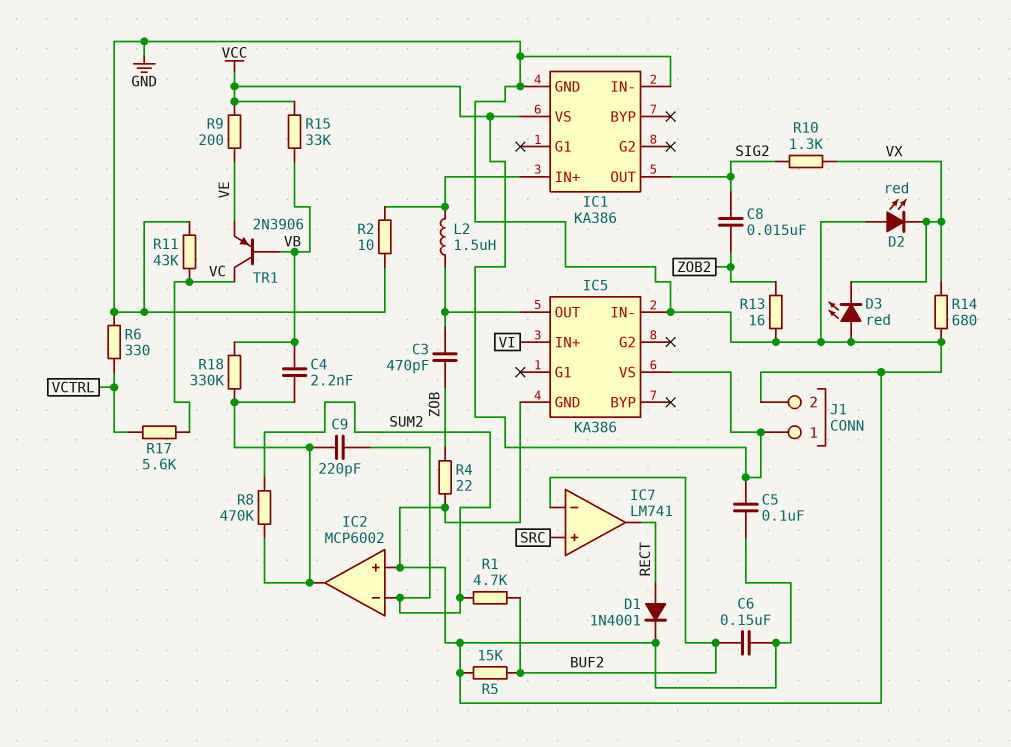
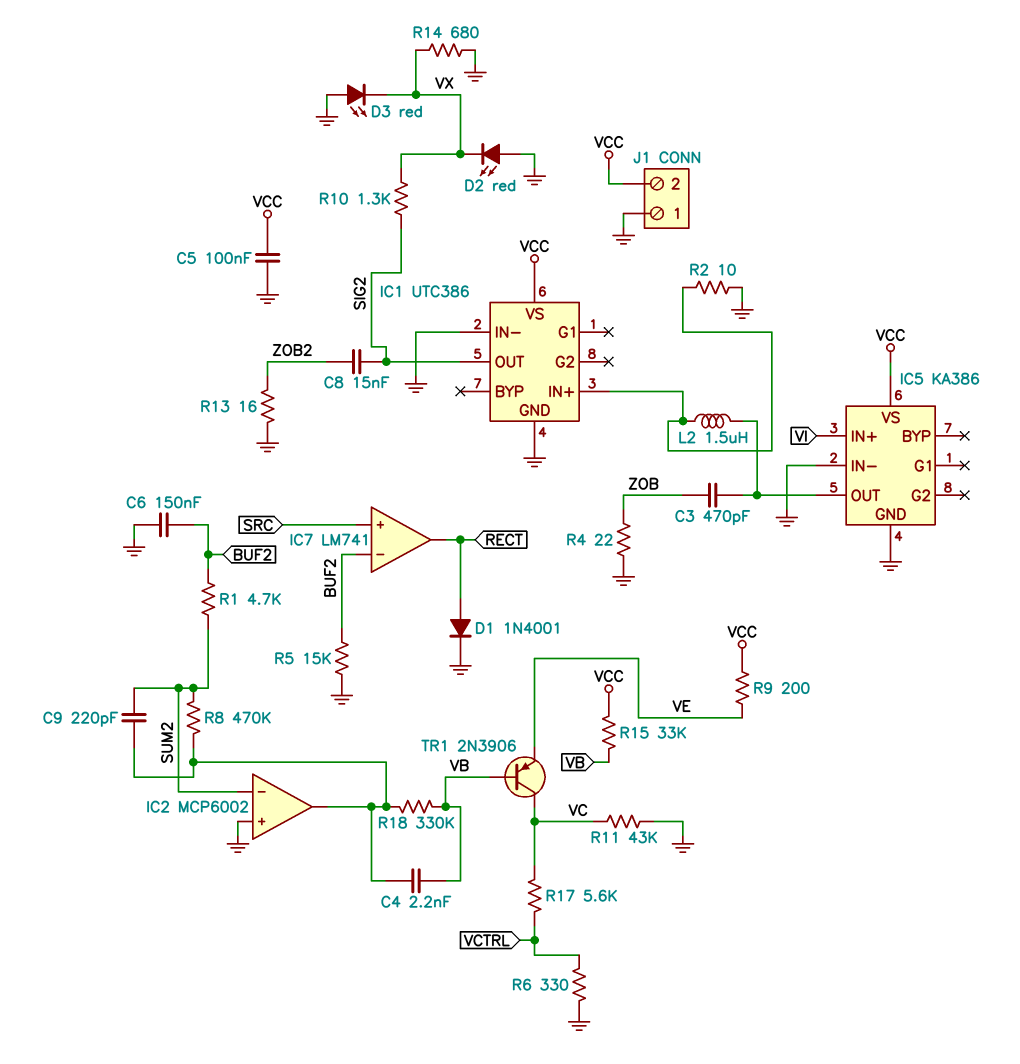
IC1: KA386 -> UTC386
J1 pin 1: VCC -> GND
J1 pin 2: GND -> VCC

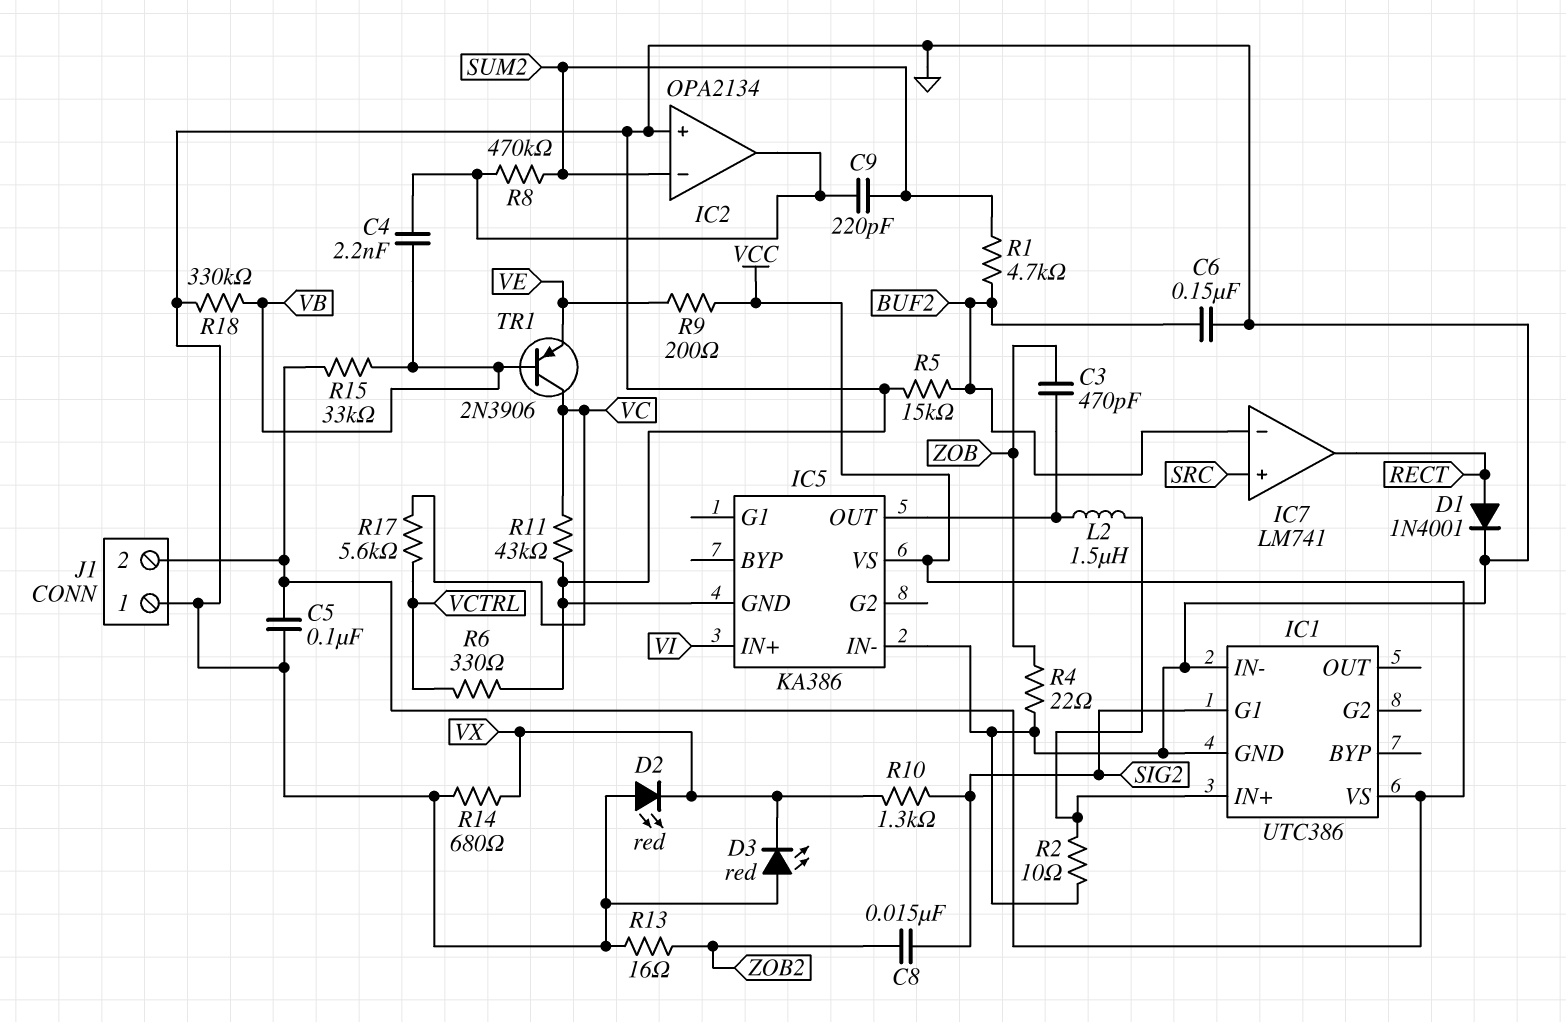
IC1 pin G1: none -> SIG2
IC1 pin OUT: SIG2 -> none
IC2: MCP6002 -> OPA2134
R18: 330k (IC2/out, VB) -> 330k (GND, VB)

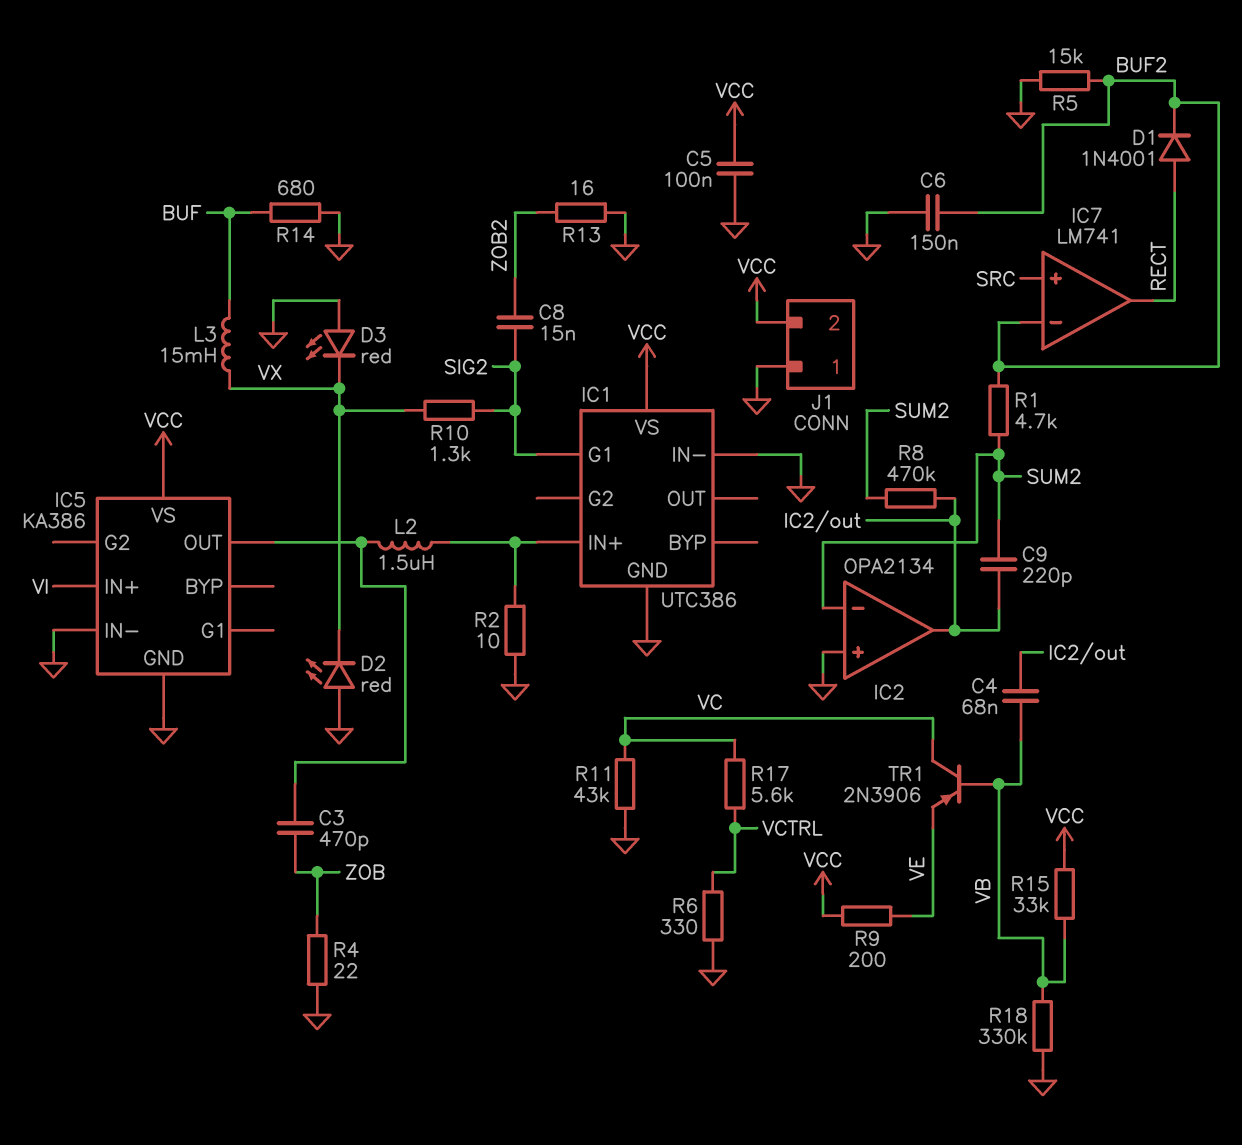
C4: 2.2nF (IC2/out, VB) -> 68nF (IC2/out, VB)
D1: diode 1N4001 (A RECT, K GND) -> diode 1N4001 (A RECT, K BUF2)
L3: none -> 15mH (BUF, VX)
R14: 680 (GND, VX) -> 680 (BUF, GND)

